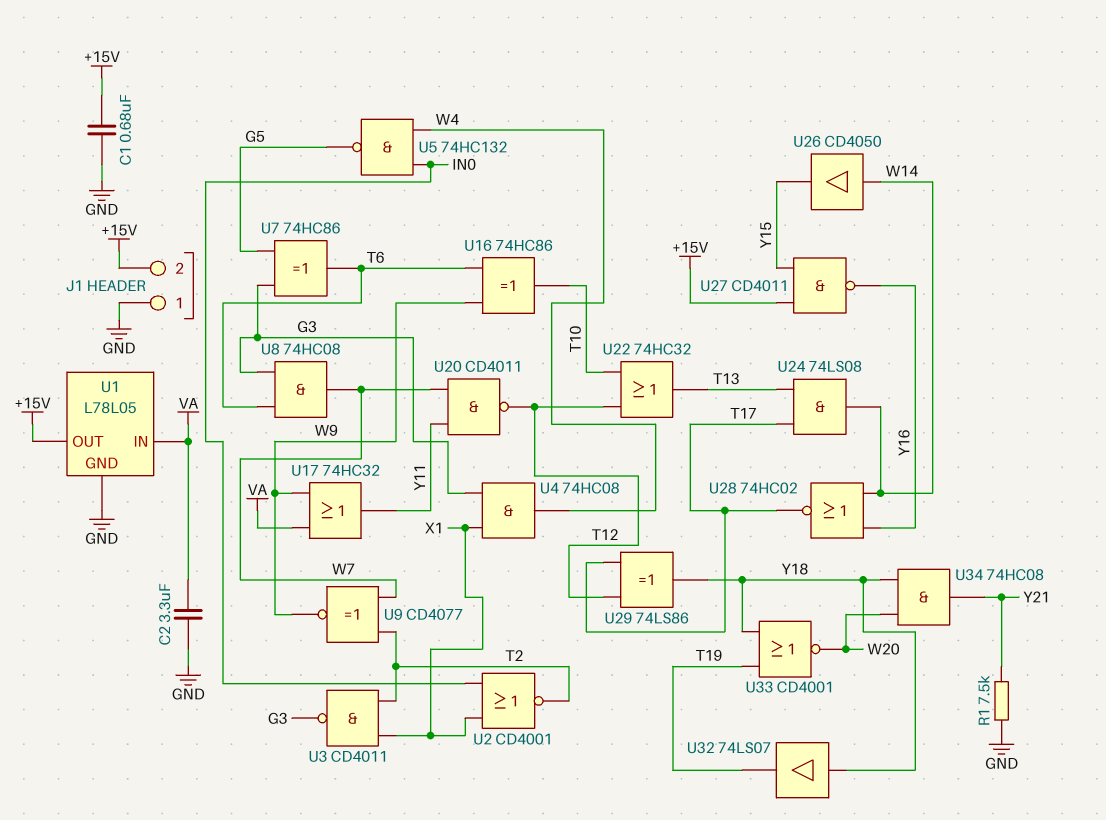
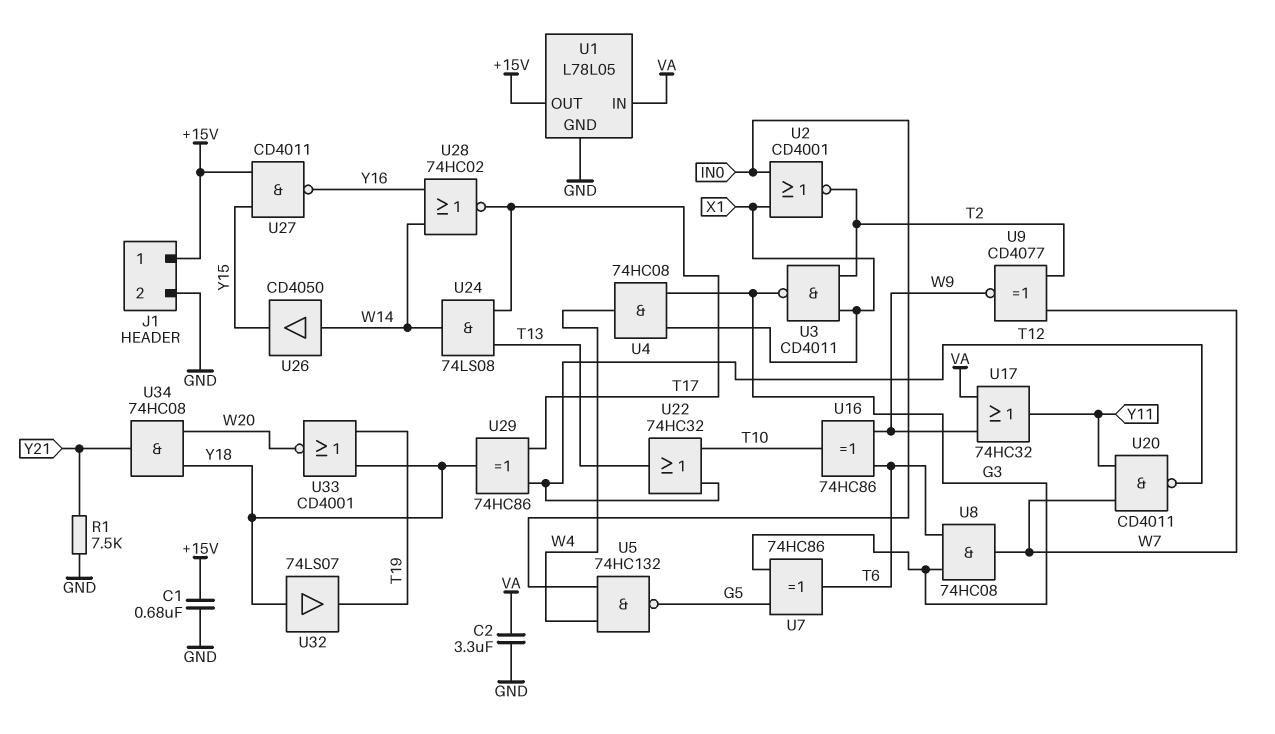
J1 pin 1: GND -> +15V
J1 pin 2: +15V -> GND
U29: XOR 74LS86 (in T12, in T17, out Y18) -> XOR 74HC86 (in T12, in T17, out Y18)

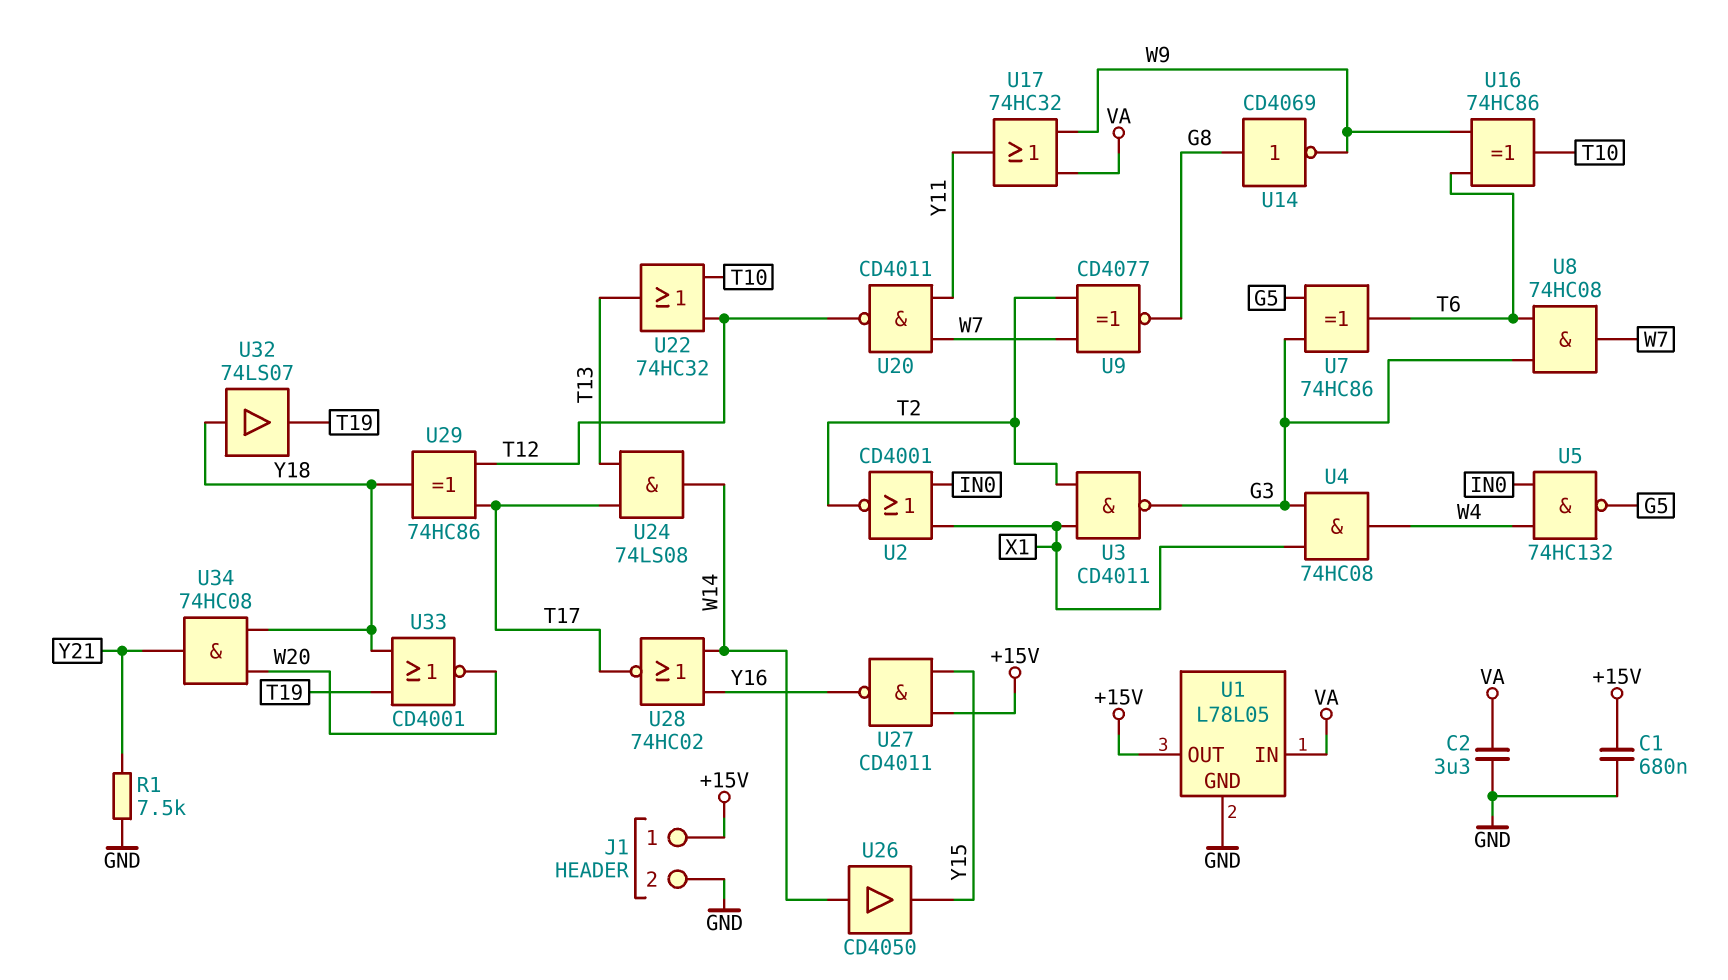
U9: XNOR CD4077 (in T2, in W7, out W9) -> XNOR CD4077 (in T2, in W7, out G8)
U14: none -> NOT CD4069 (in G8, out W9)

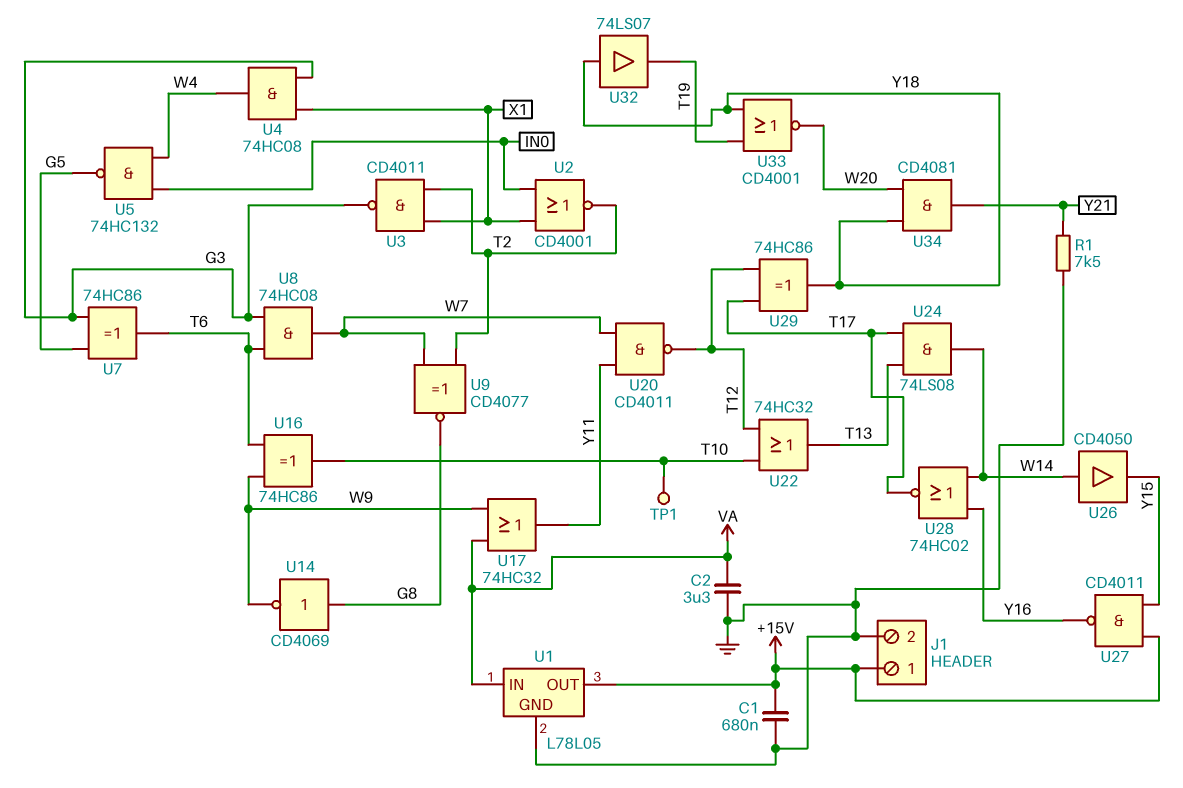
TP1: none -> test point (T10)
U34: AND 74HC08 (in W20, in Y18, out Y21) -> AND CD4081 (in W20, in Y18, out Y21)

